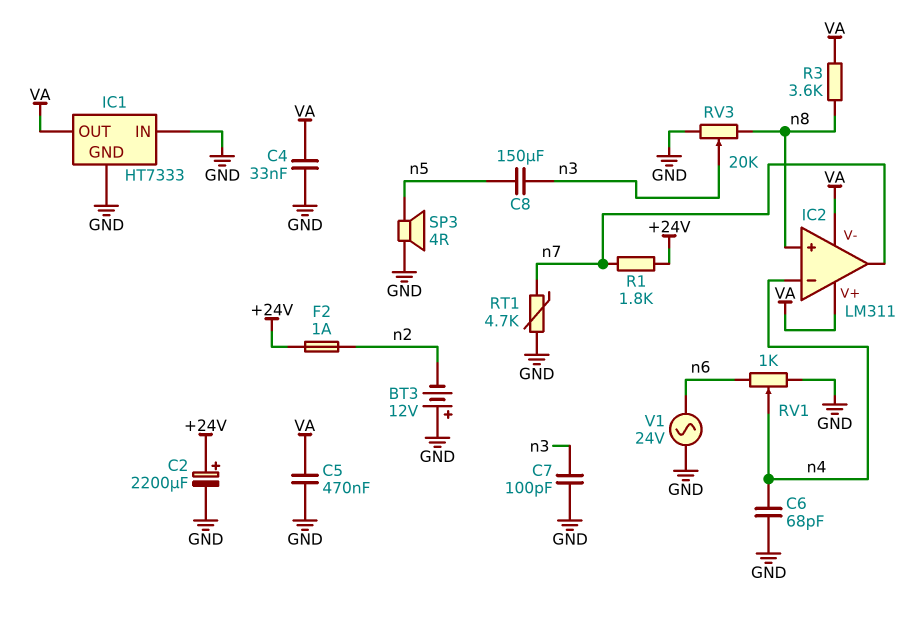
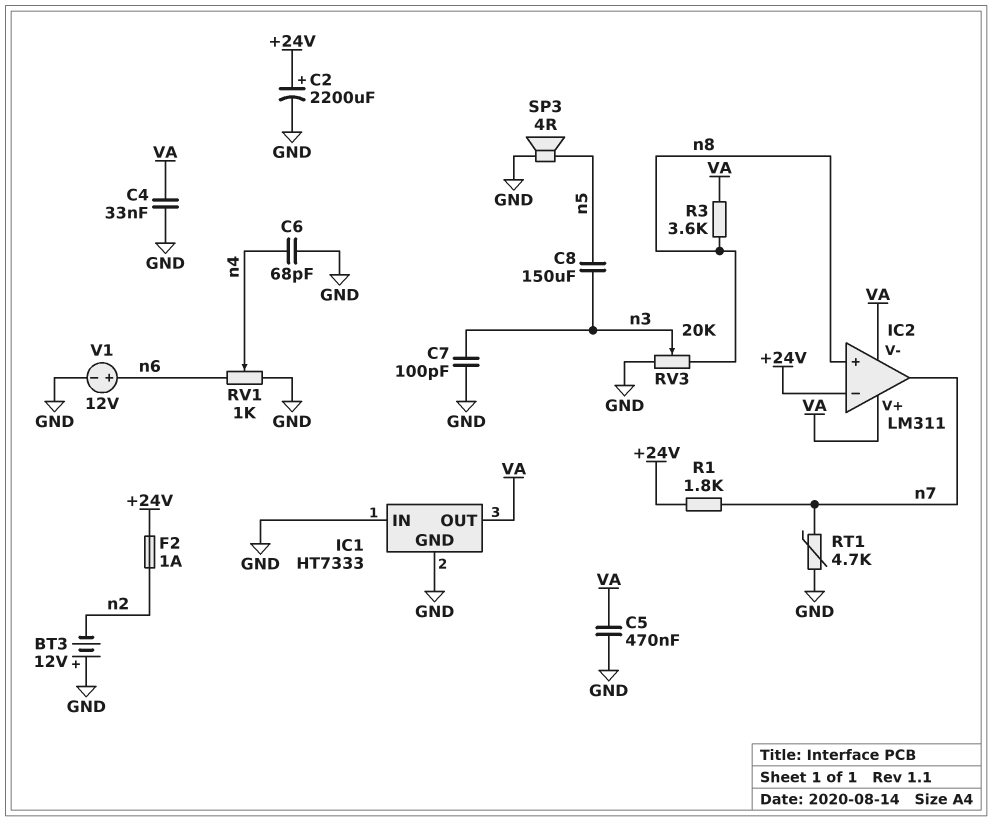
IC2 pin in-: n4 -> +24V
V1: AC 24V (GND, n6) -> 12V (plus n6, minus GND)

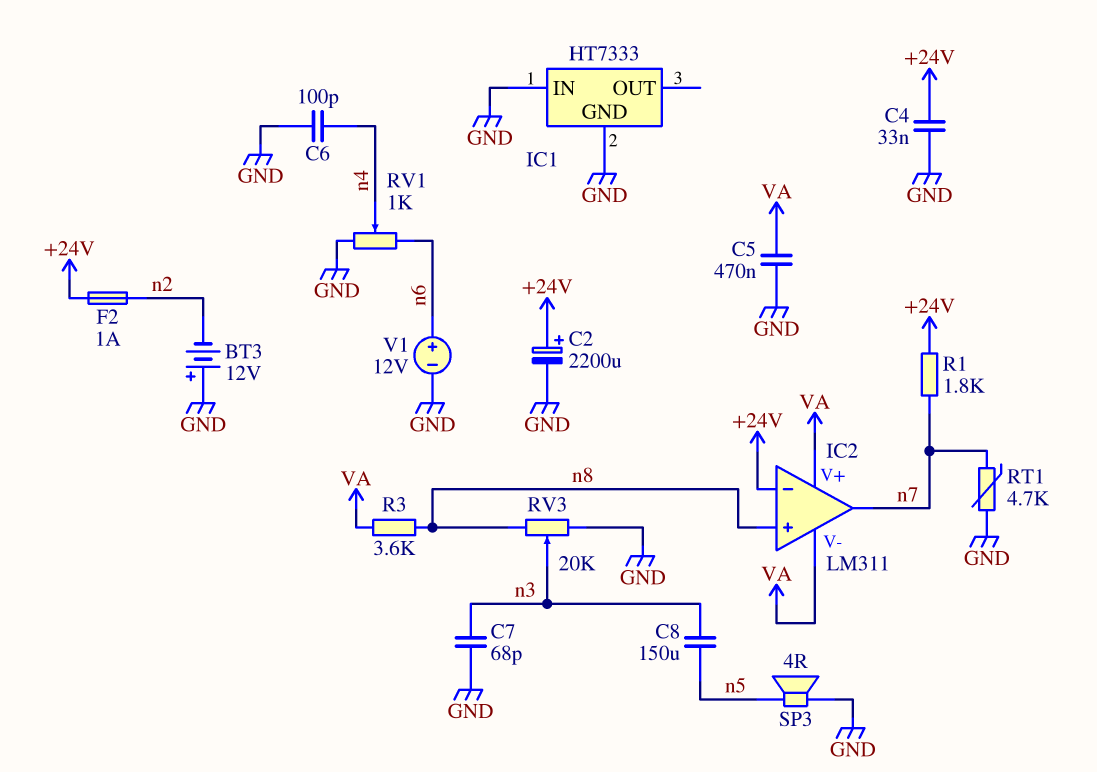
C4: 33nF (GND, VA) -> 33nF (+24V, GND)
C6: 68pF (GND, n4) -> 100pF (GND, n4)
C7: 100pF (GND, n3) -> 68pF (GND, n3)
IC1 pin OUT: VA -> none

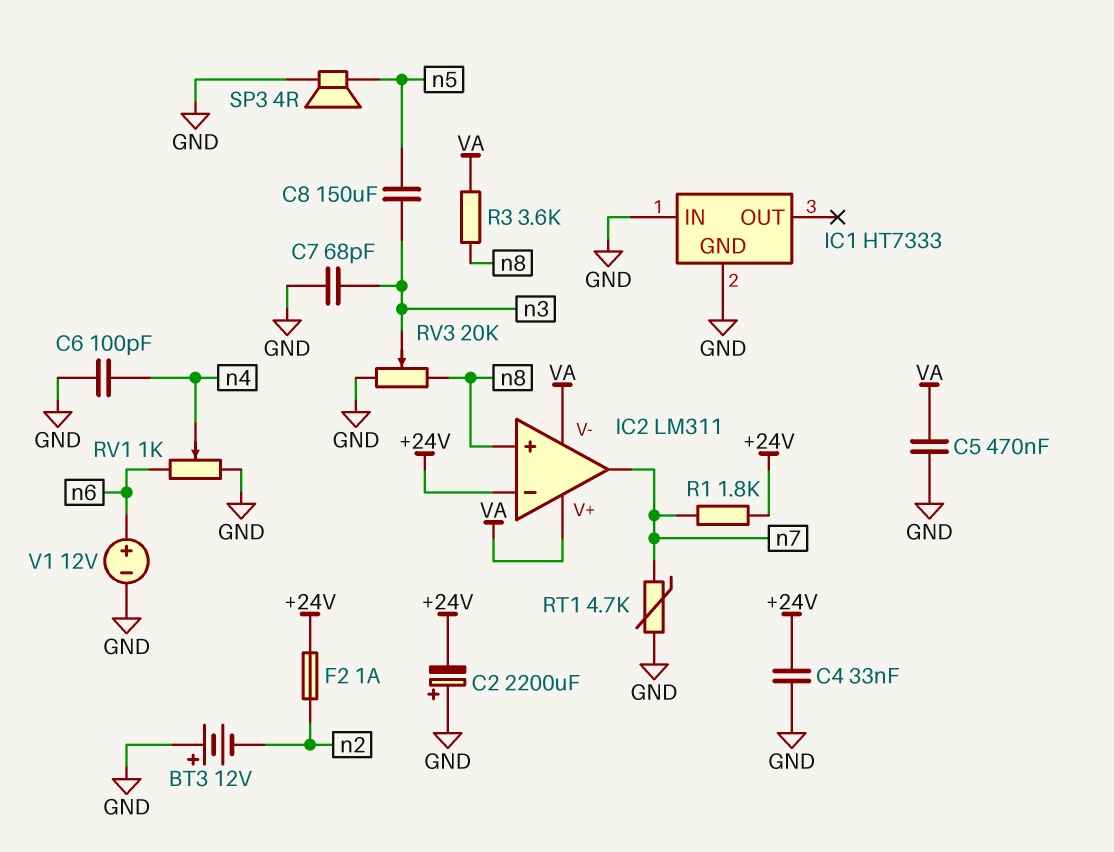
C2: 2200uF (plus +24V, minus GND) -> 2200uF (plus GND, minus +24V)

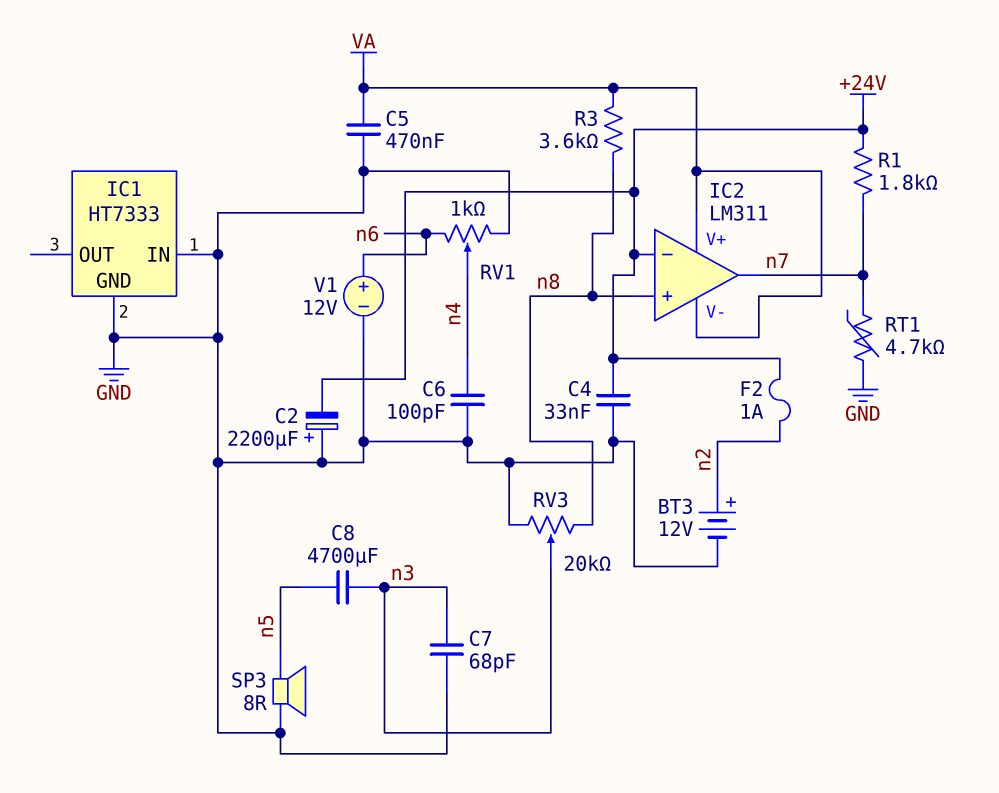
BT3: 12V (plus GND, minus n2) -> 12V (plus n2, minus GND)
C8: 150uF (n3, n5) -> 4700uF (n3, n5)
SP3: speaker 4R (GND, n5) -> speaker 8R (GND, n5)

